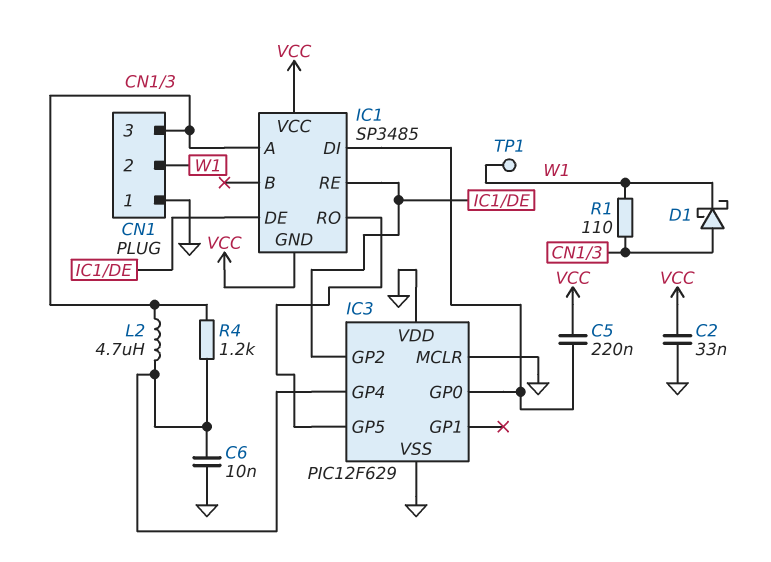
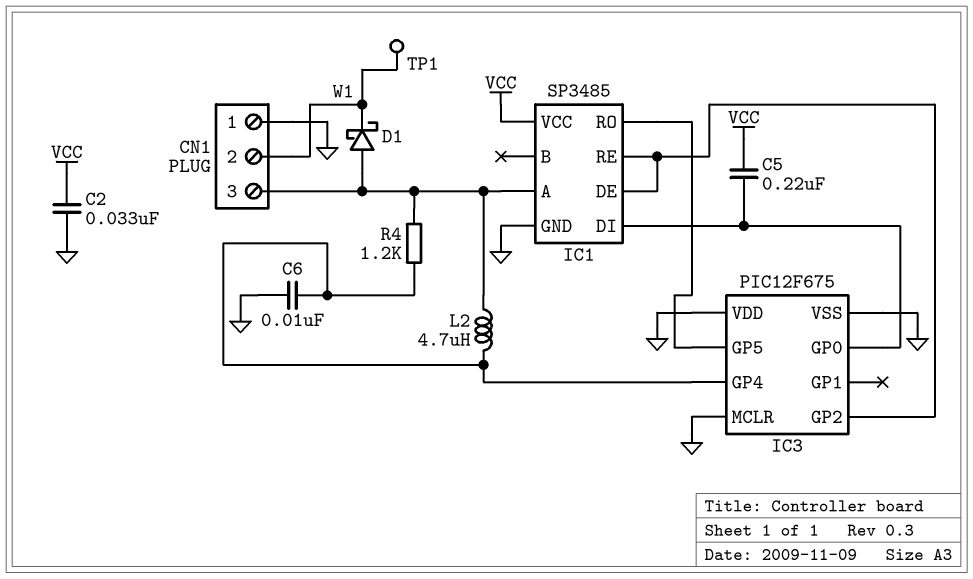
IC1 pin GND: VCC -> GND
IC3: PIC12F629 -> PIC12F675
R1: 110 (CN1/3, W1) -> none

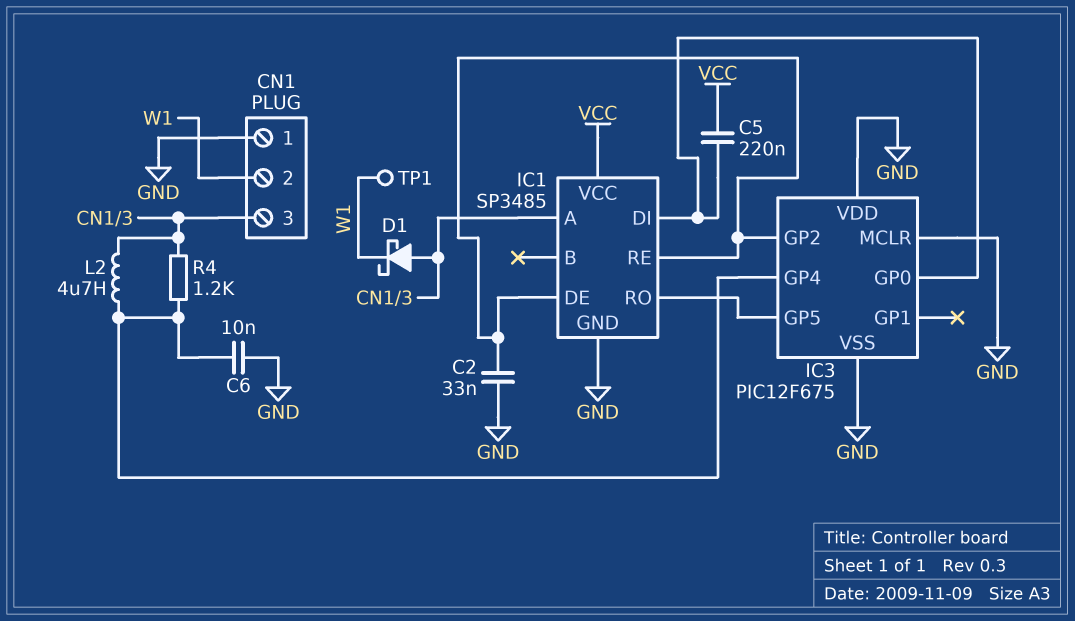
C2: 33nF (GND, VCC) -> 33nF (GND, IC1/DE)

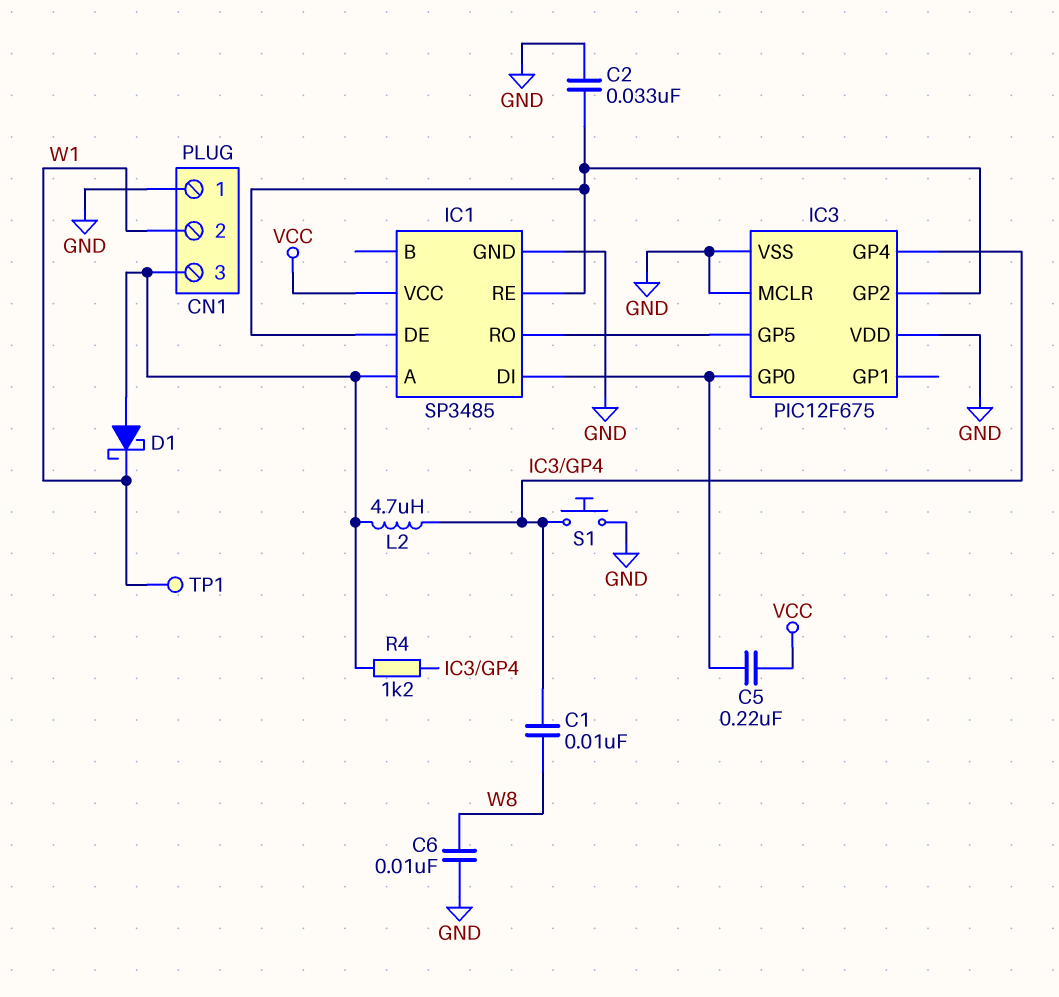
C1: none -> 10nF (IC3/GP4, W8)
C6: 10nF (GND, IC3/GP4) -> 10nF (GND, W8)
S1: none -> button (GND, IC3/GP4)

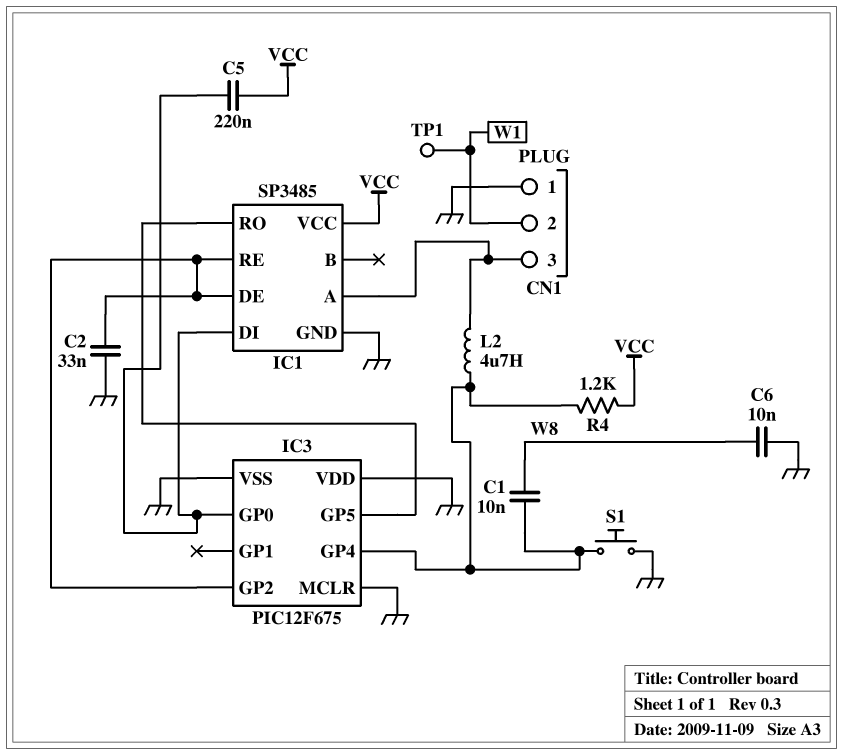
D1: schottky (A CN1/3, K W1) -> none
R4: 1.2k (CN1/3, IC3/GP4) -> 1.2k (IC3/GP4, VCC)

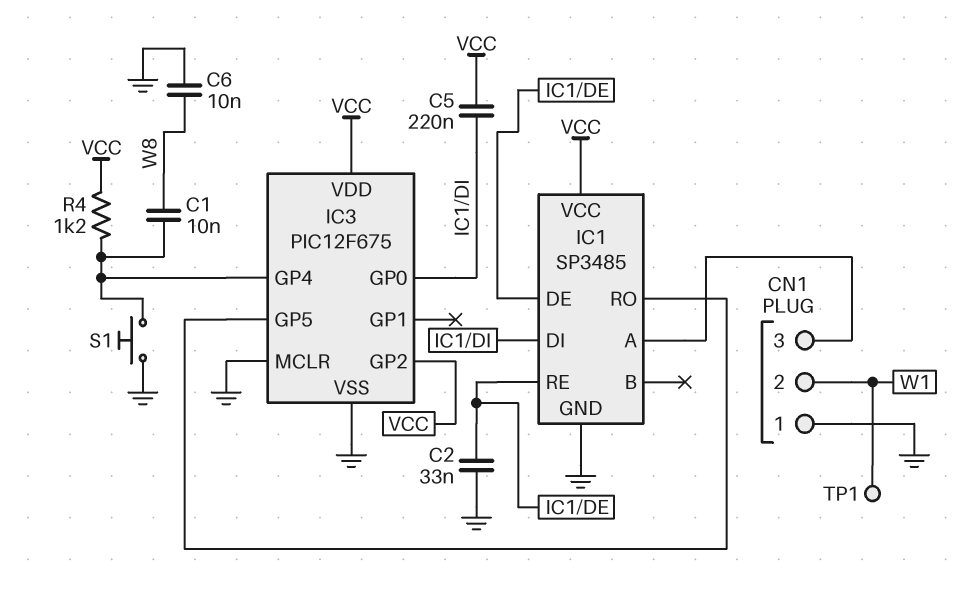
IC3 pin GP2: IC1/DE -> VCC
IC3 pin VDD: GND -> VCC
L2: 4.7uH (CN1/3, IC3/GP4) -> none

